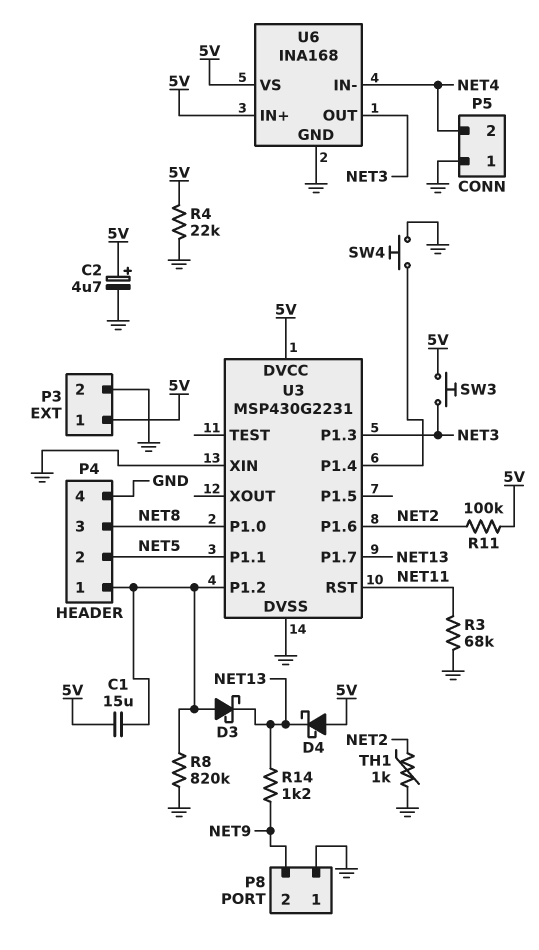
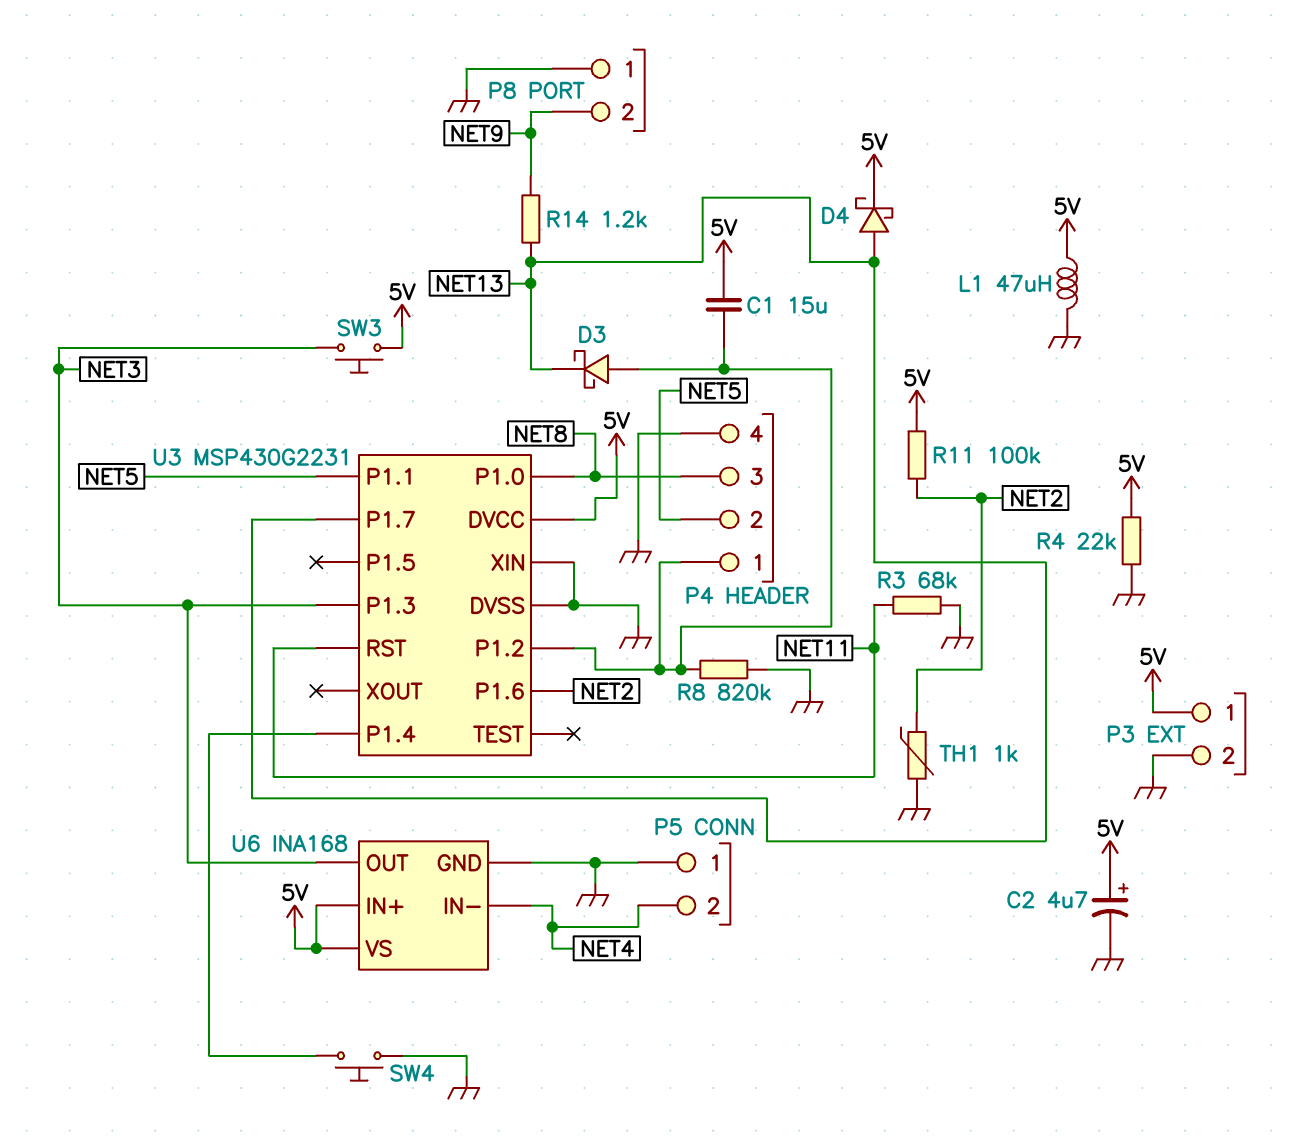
D4: schottky (A 5V, K NET13) -> schottky (A NET13, K 5V)
L1: none -> 47uH (5V, GND)

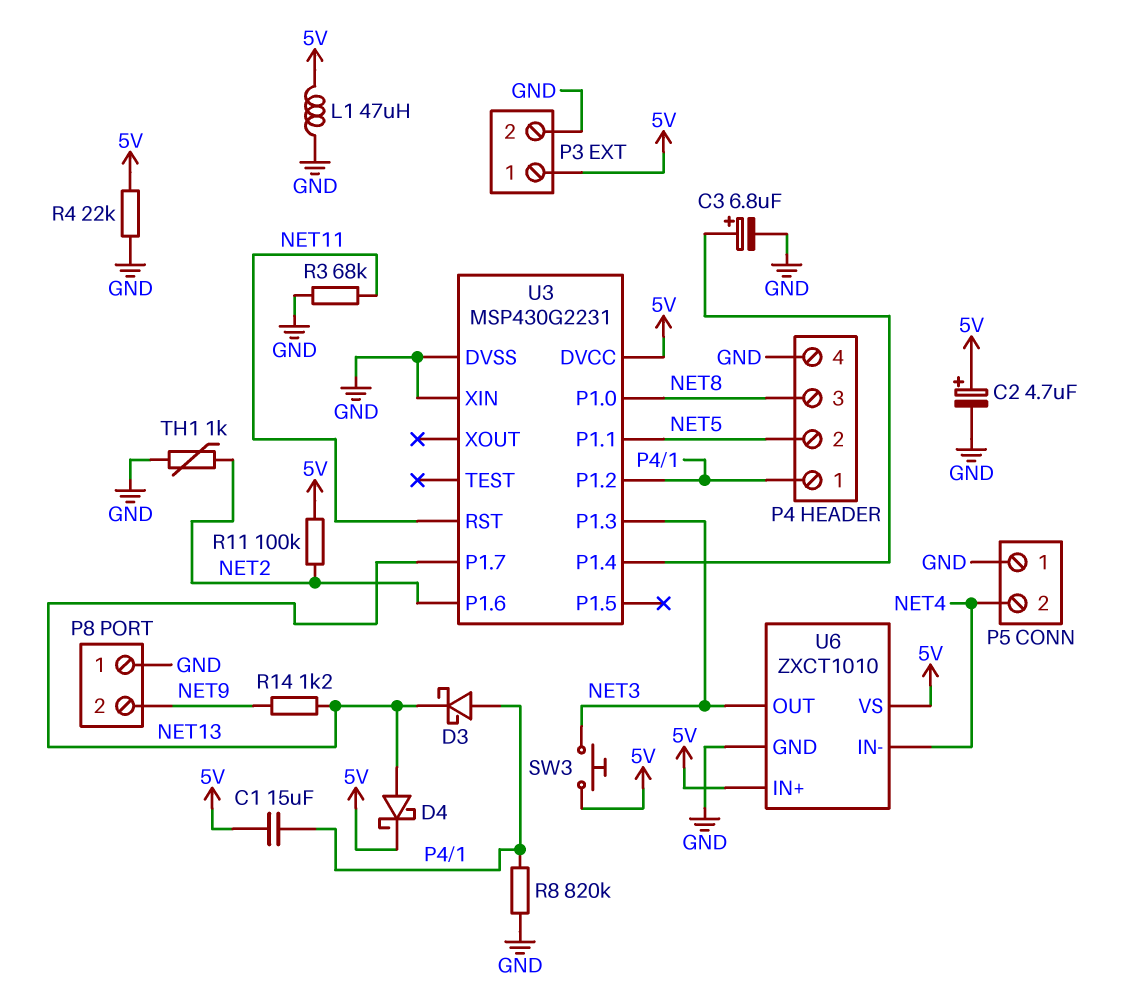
C3: none -> 6.8uF (plus U3/P1.4, minus GND)
SW4: button (GND, U3/P1.4) -> none
U6: INA168 -> ZXCT1010

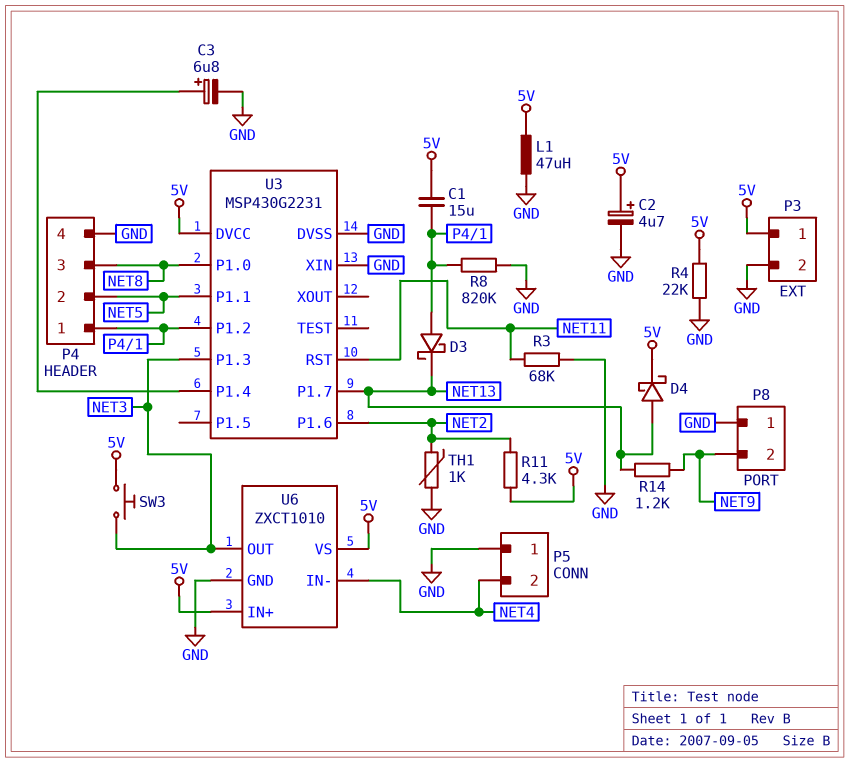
R11: 100k (5V, NET2) -> 4.3k (5V, NET2)

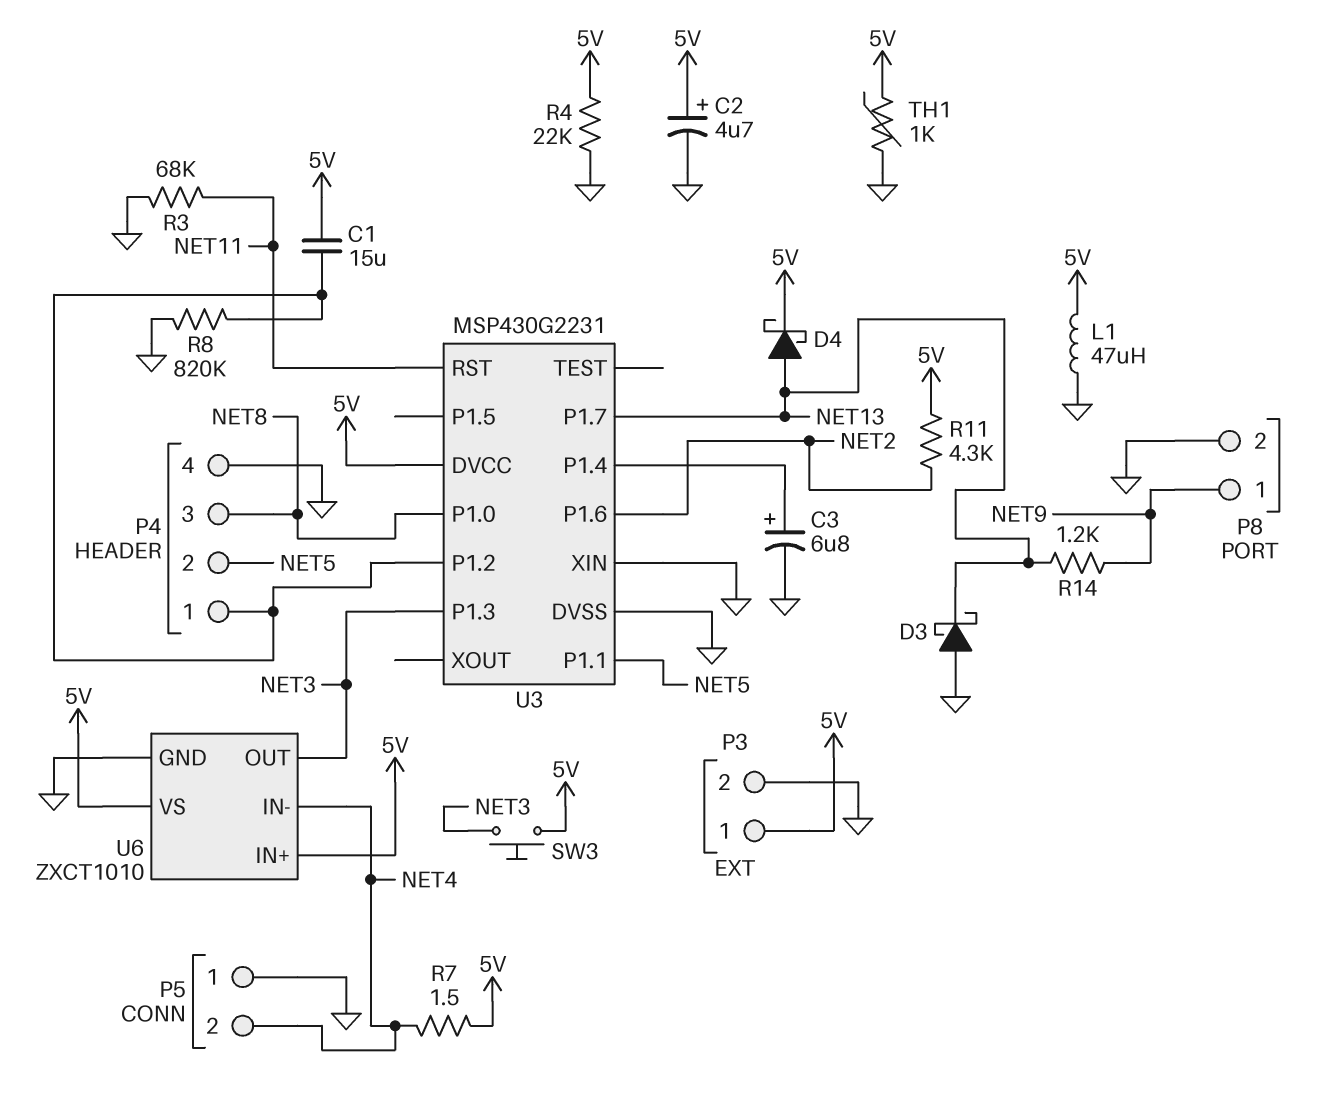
D3: schottky (A P4/1, K NET13) -> schottky (A GND, K NET13)
P8 pin 1: GND -> NET9
P8 pin 2: NET9 -> GND
R7: none -> 1.5 (5V, NET4)
TH1: 1k (GND, NET2) -> 1k (5V, GND)

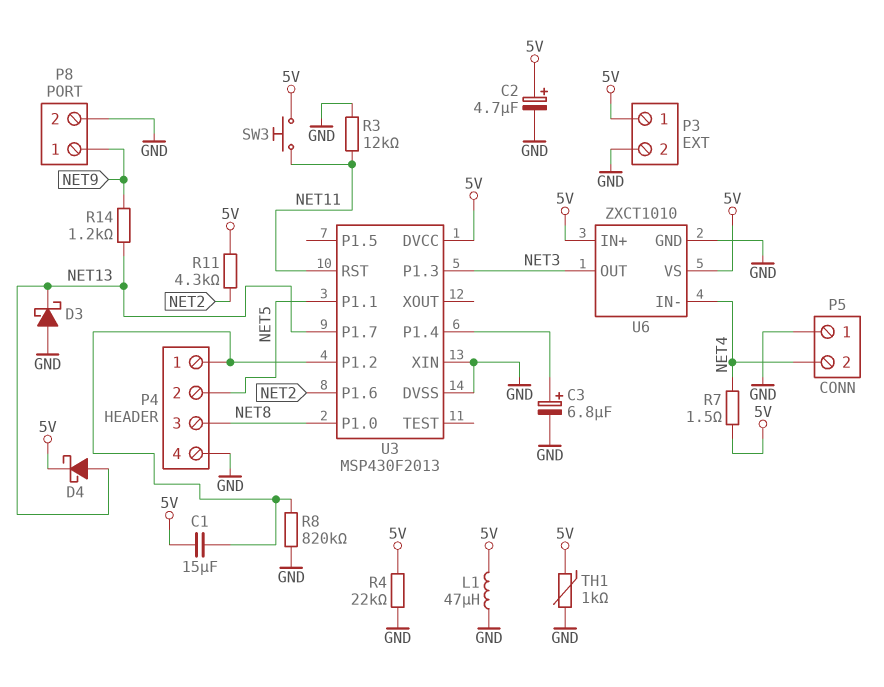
R3: 68k (GND, NET11) -> 12k (GND, NET11)
SW3: button (5V, NET3) -> button (5V, NET11)
U3: MSP430G2231 -> MSP430F2013

